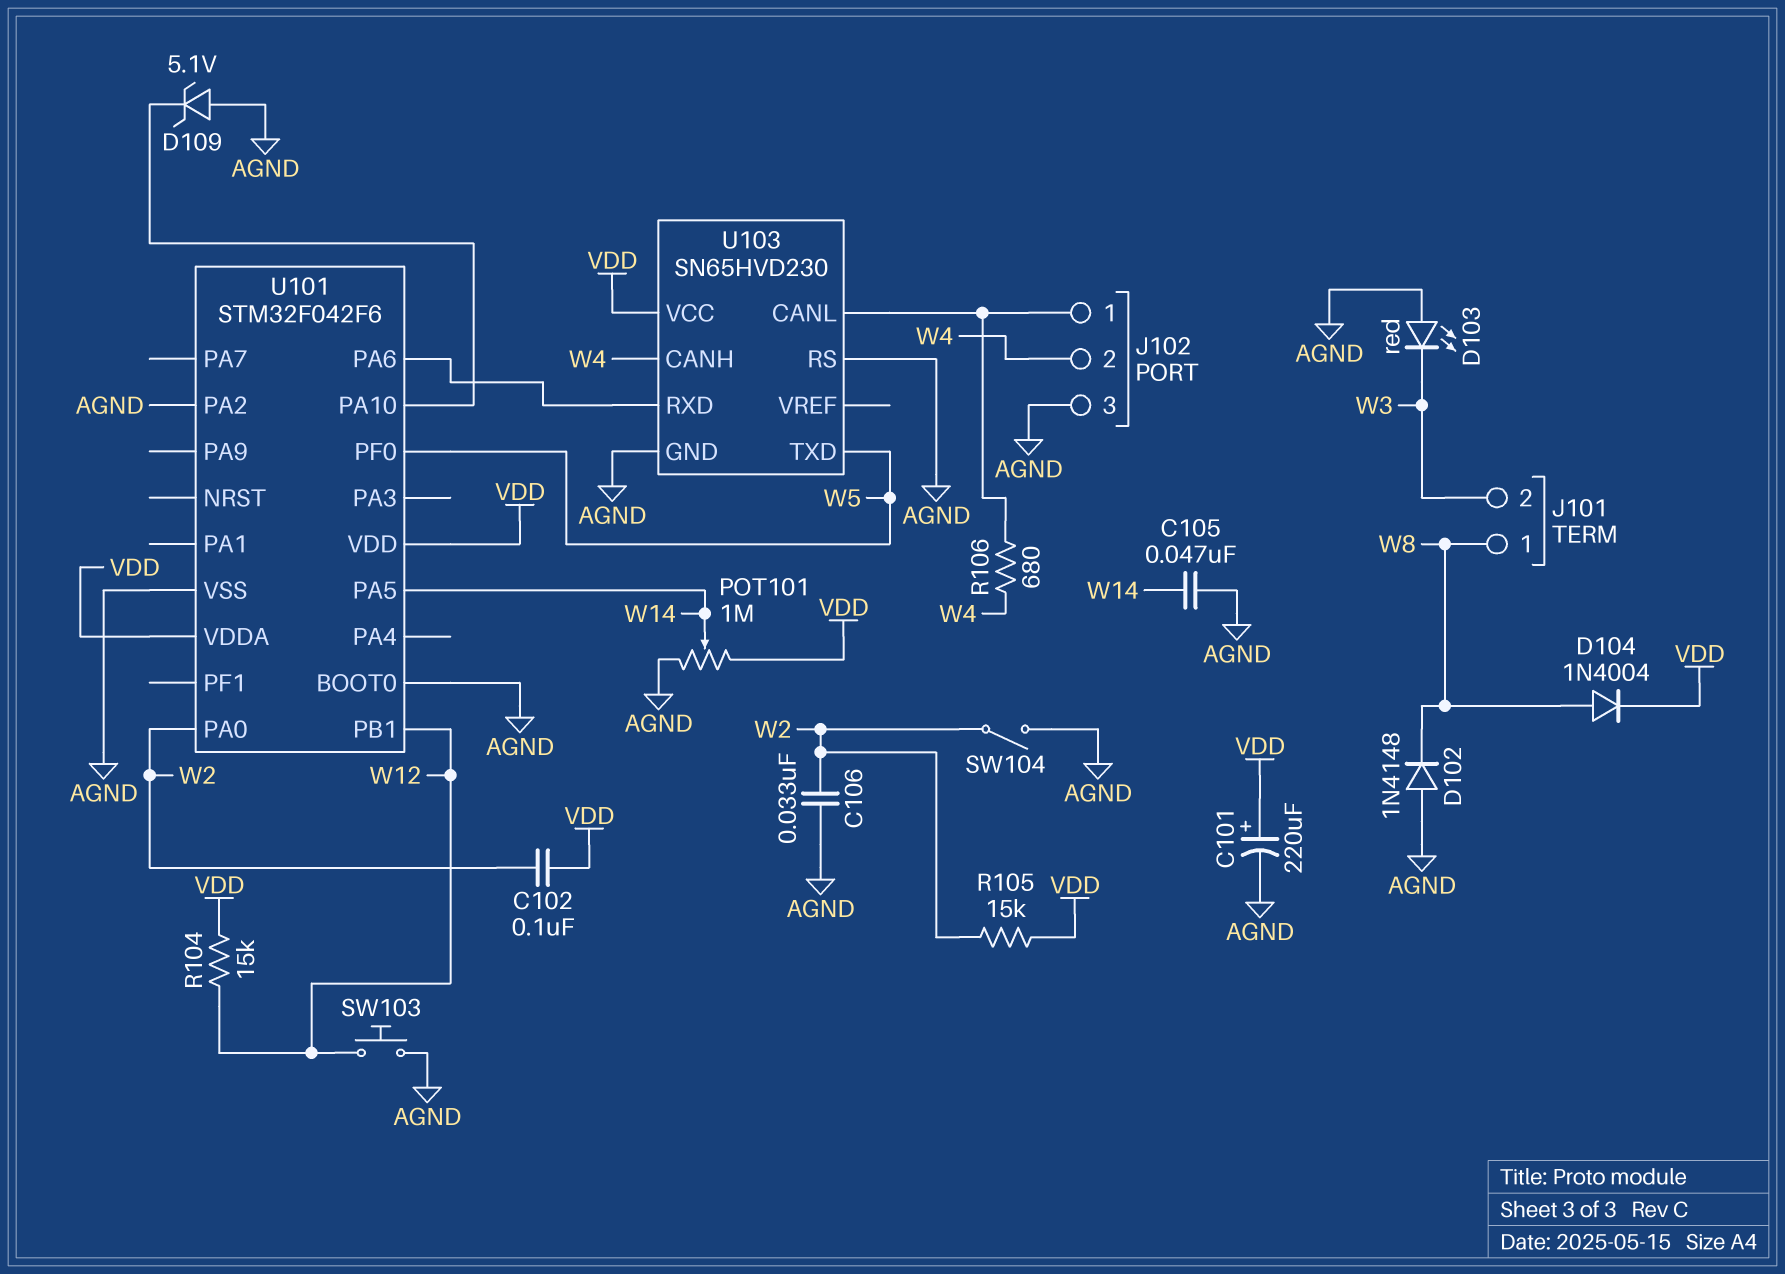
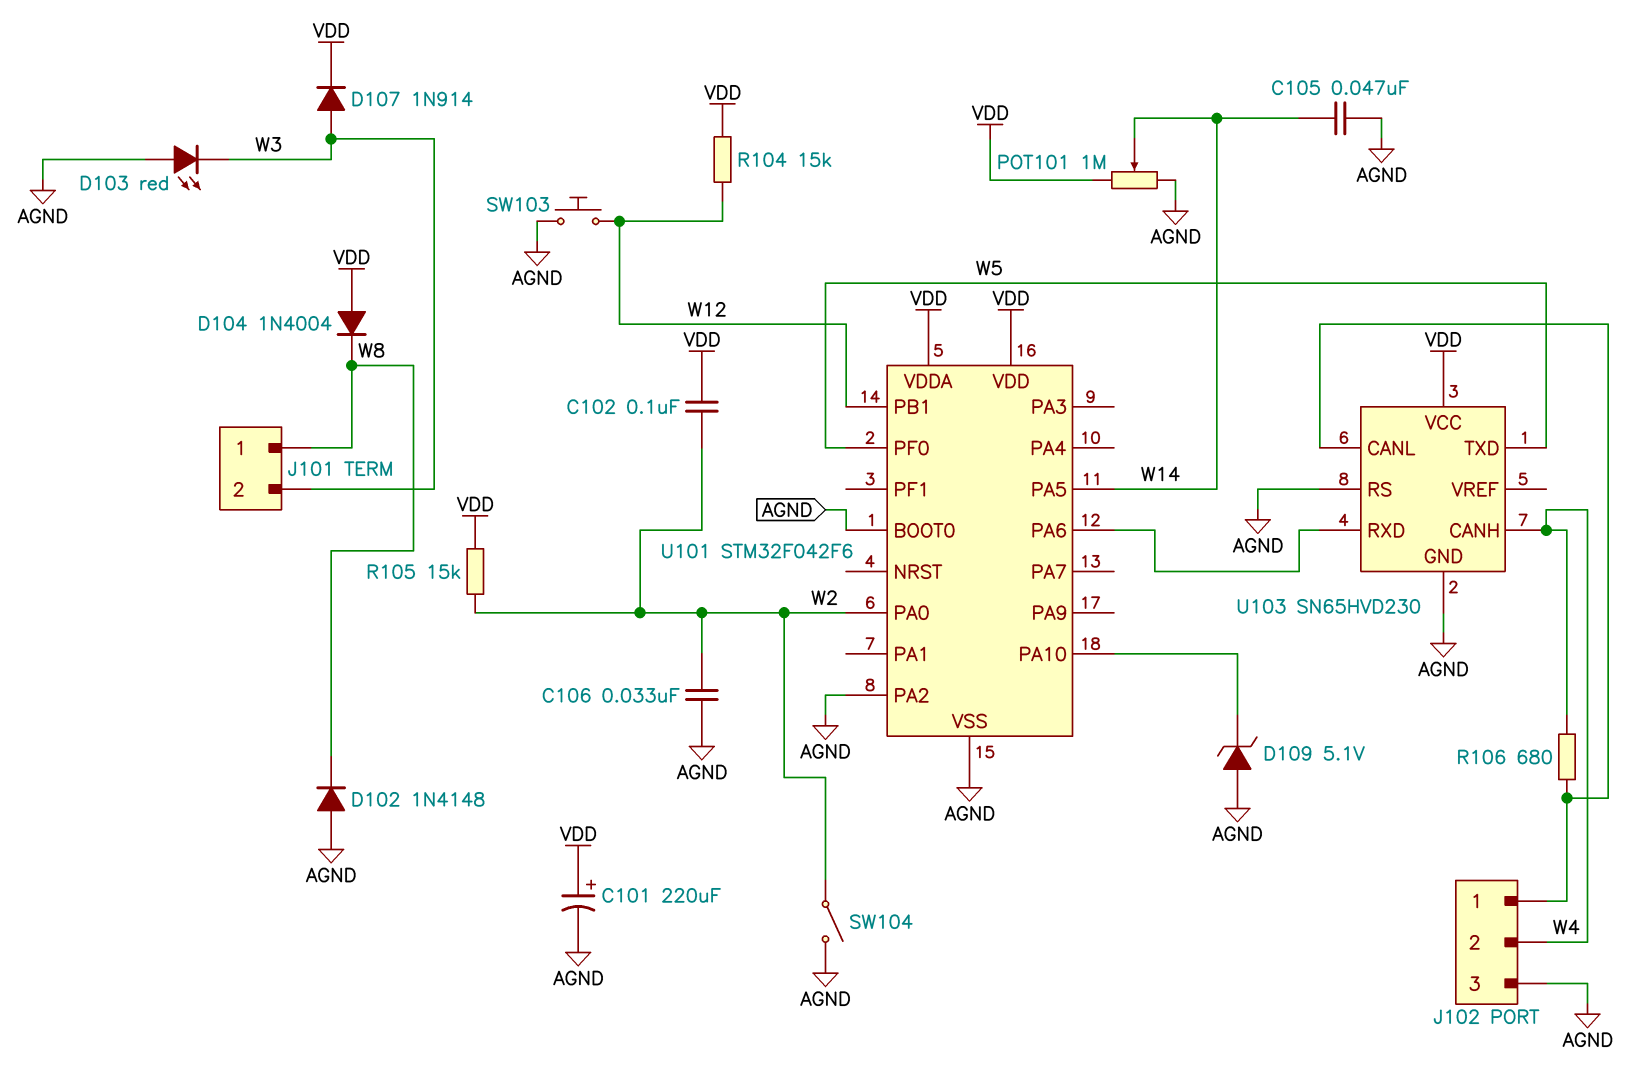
D104: diode 1N4004 (A W8, K VDD) -> diode 1N4004 (A VDD, K W8)
D107: none -> diode 1N914 (A W3, K VDD)

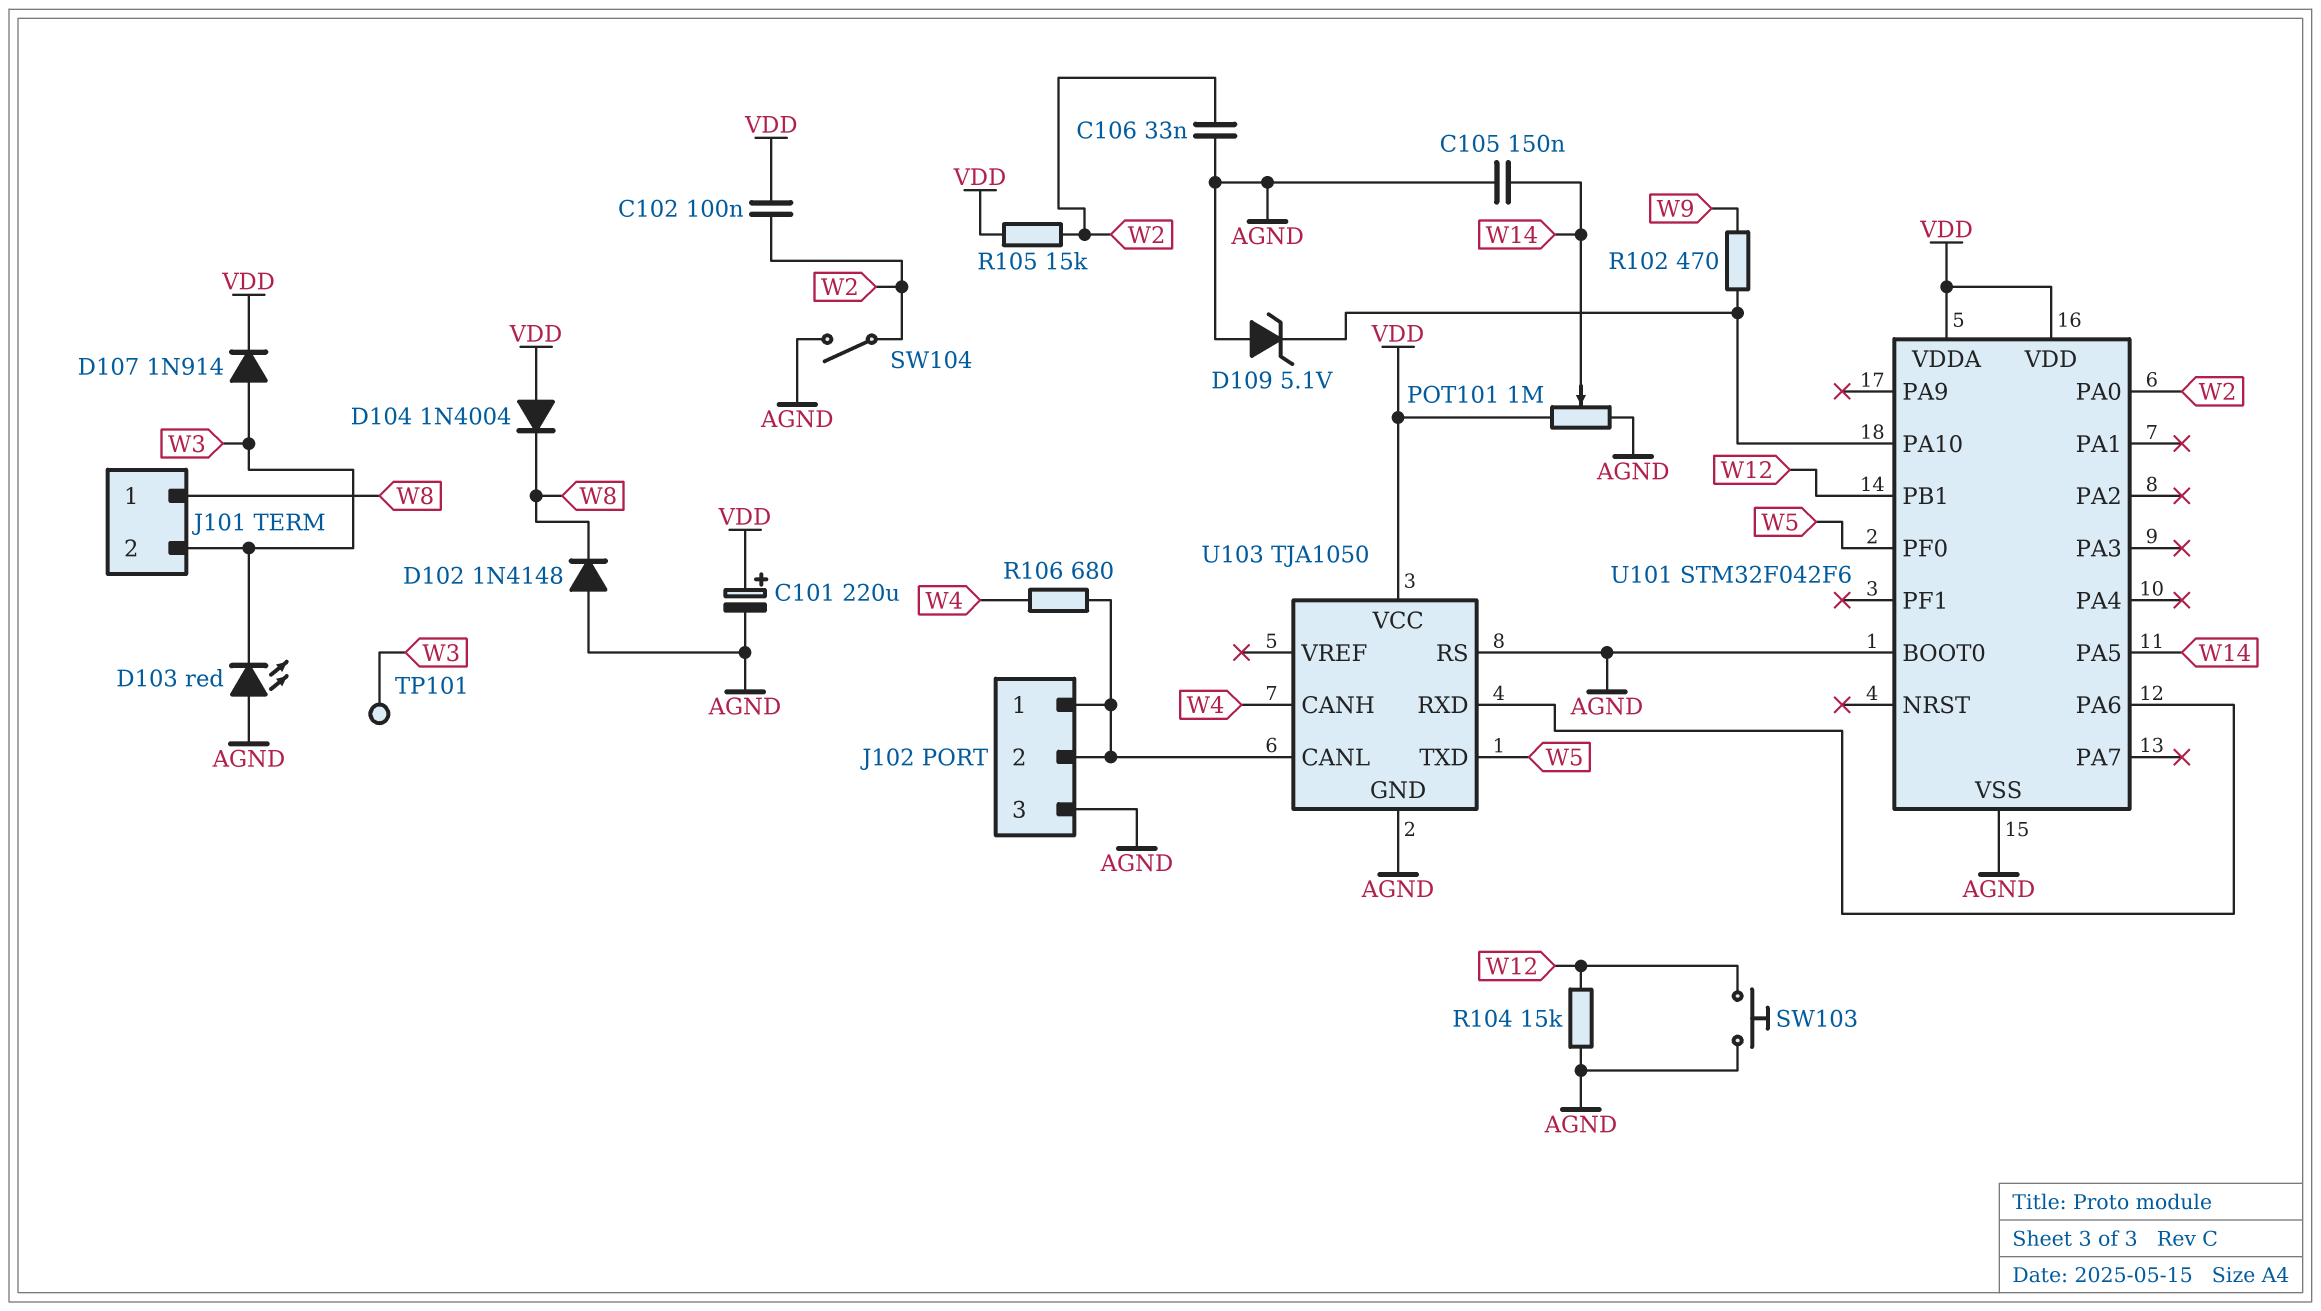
C105: 47nF (AGND, W14) -> 150nF (AGND, W14)
J102 pin 2: W4 -> J102/1
R102: none -> 470 (U101/PA10, W9)
R104: 15k (VDD, W12) -> 15k (AGND, W12)
TP101: none -> test point (W3)
U101 pin PA2: AGND -> none
U103: SN65HVD230 -> TJA1050

